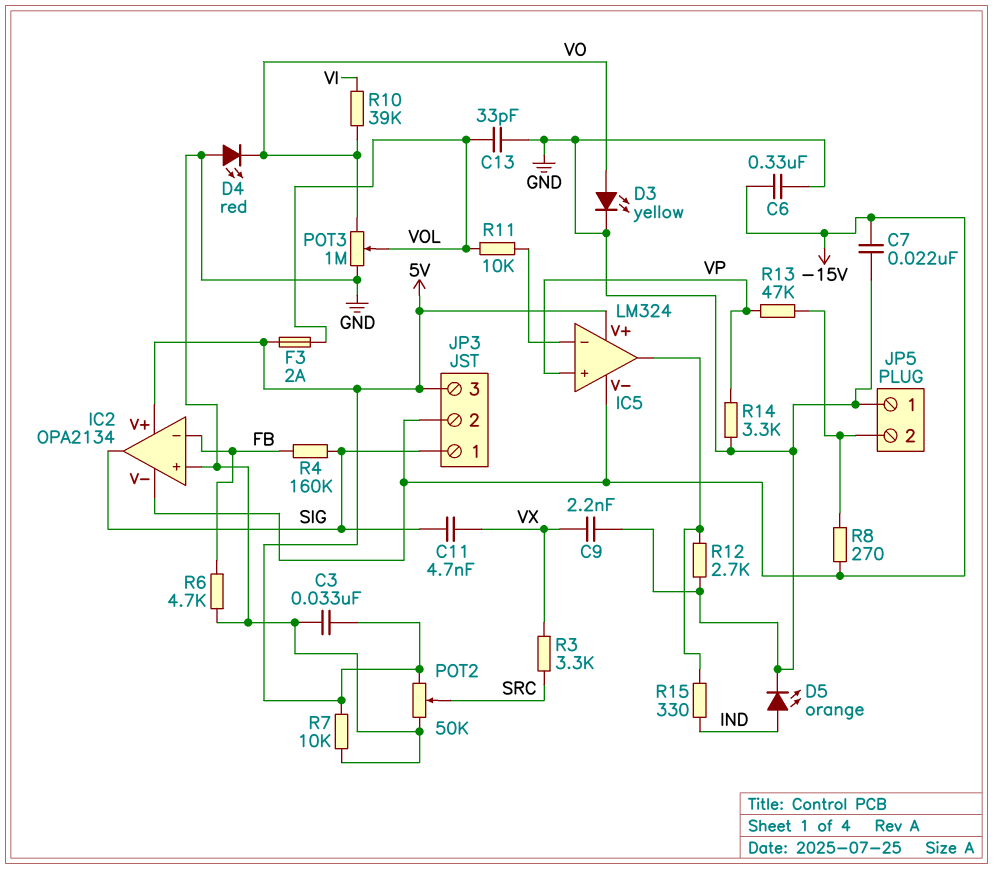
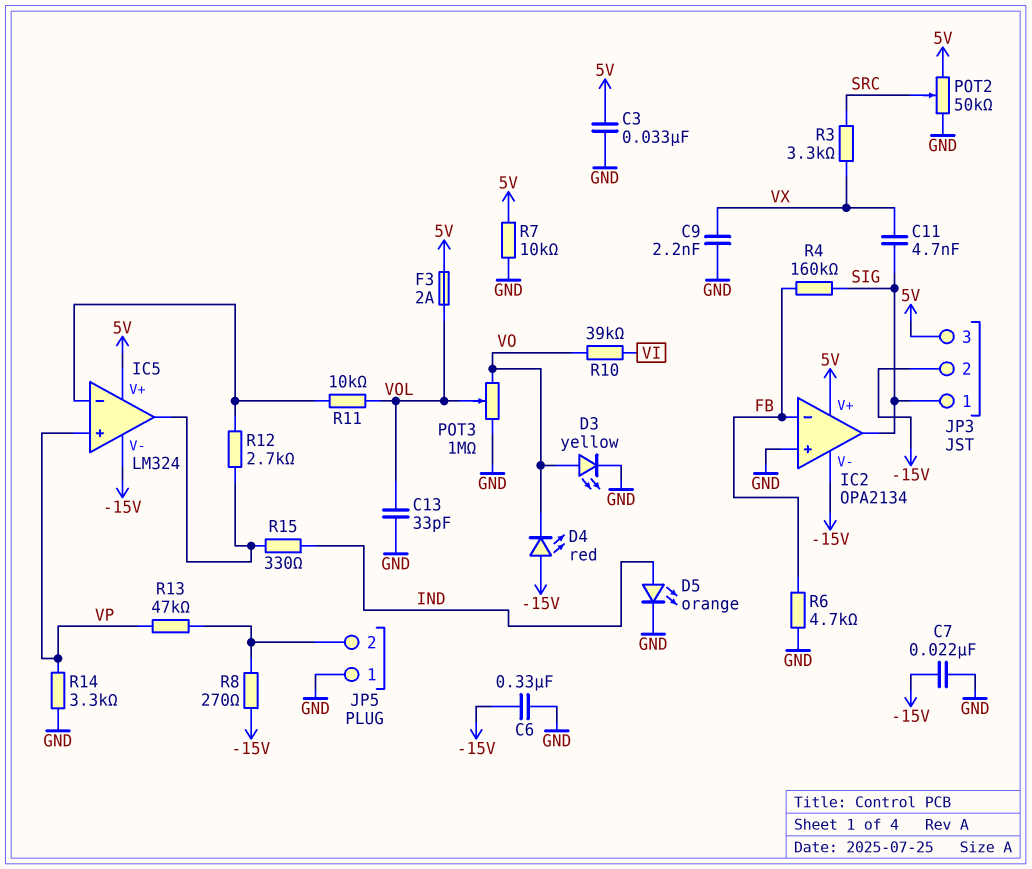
D4: LED red (A GND, K VO) -> LED red (A -15V, K VO)
R12: 2.7k (GND, IC5/out) -> 2.7k (IC5/in-, IC5/out)

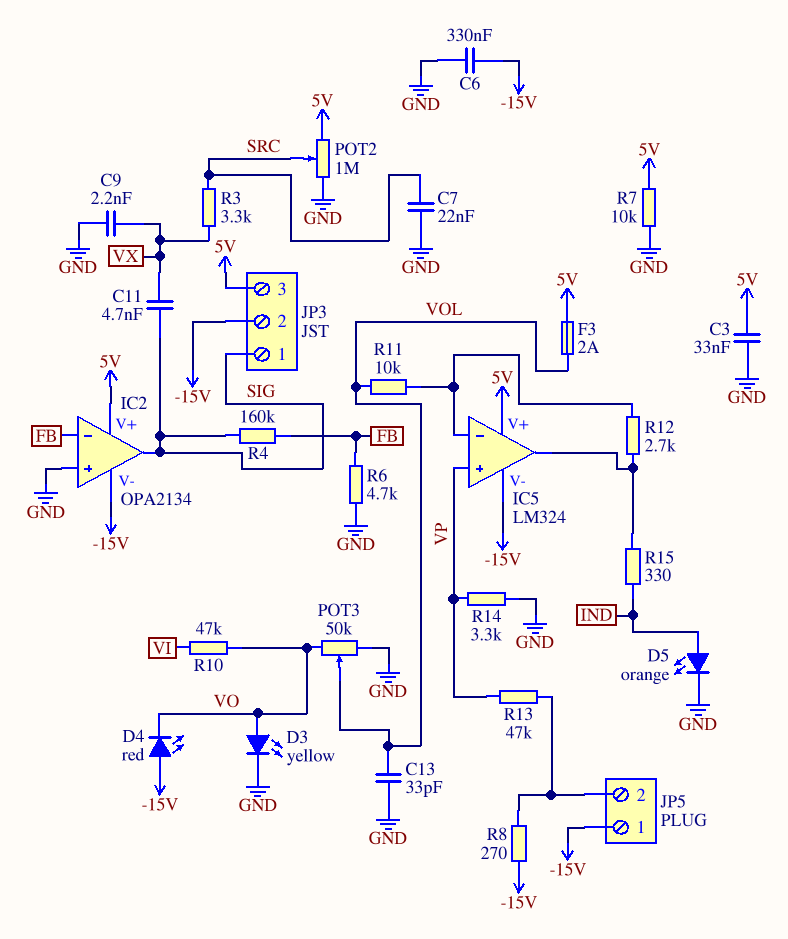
C7: 22nF (-15V, GND) -> 22nF (GND, SRC)
JP5 pin 1: GND -> -15V
POT2: 50k (5V, GND, wiper SRC) -> 1M (5V, GND, wiper SRC)
POT3: 1M (GND, VO, wiper VOL) -> 50k (GND, VO, wiper VOL)
R10: 39k (VI, VO) -> 47k (VI, VO)

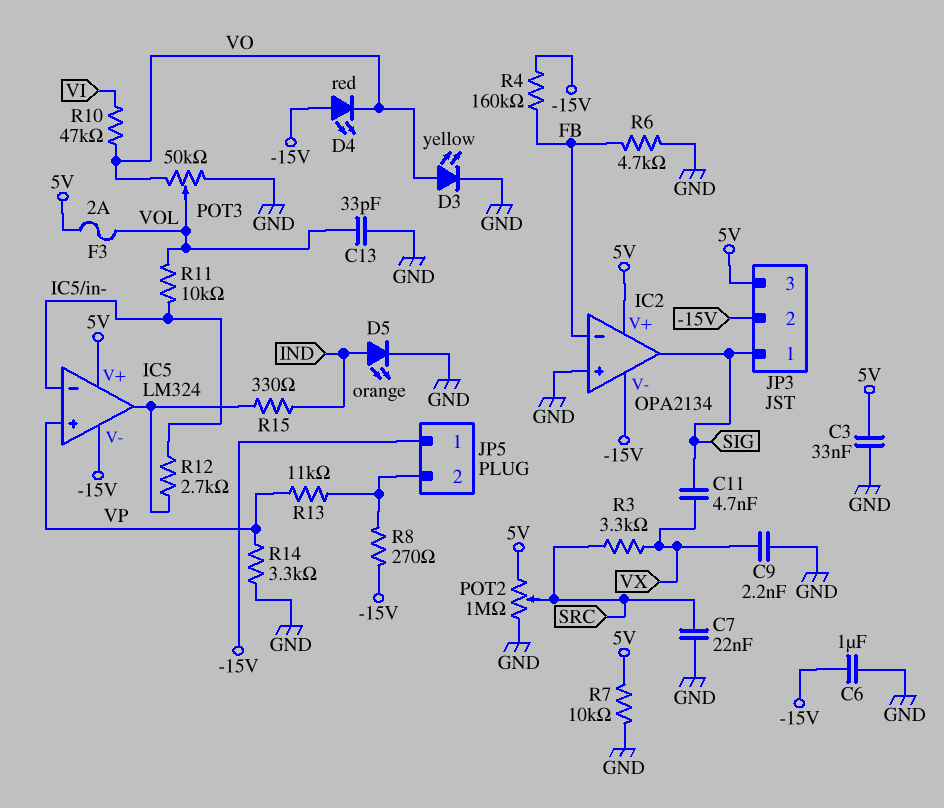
C6: 330nF (-15V, GND) -> 1uF (-15V, GND)
R4: 160k (FB, SIG) -> 160k (-15V, FB)
R13: 47k (JP5/2, VP) -> 11k (JP5/2, VP)

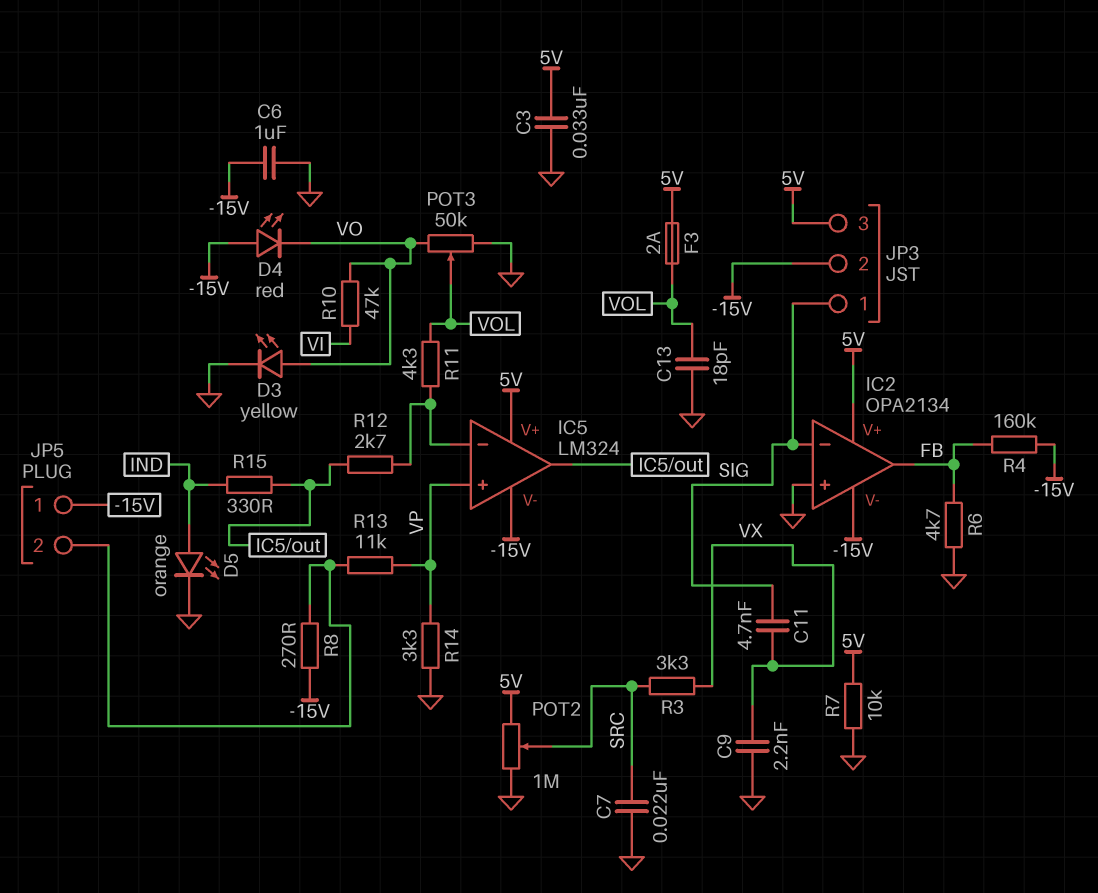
C13: 33pF (GND, VOL) -> 18pF (GND, VOL)
IC2 pin in-: FB -> SIG
IC2 pin out: SIG -> FB
R11: 10k (IC5/in-, VOL) -> 4.3k (IC5/in-, VOL)

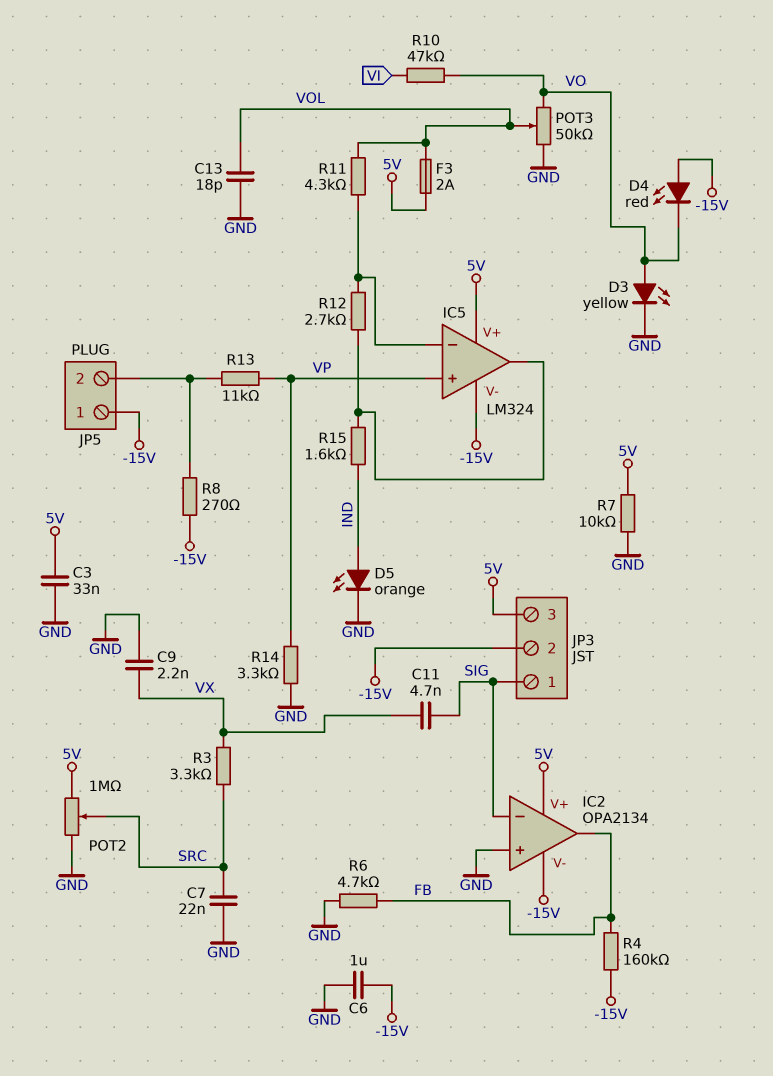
R15: 330 (IC5/out, IND) -> 1.6k (IC5/out, IND)

